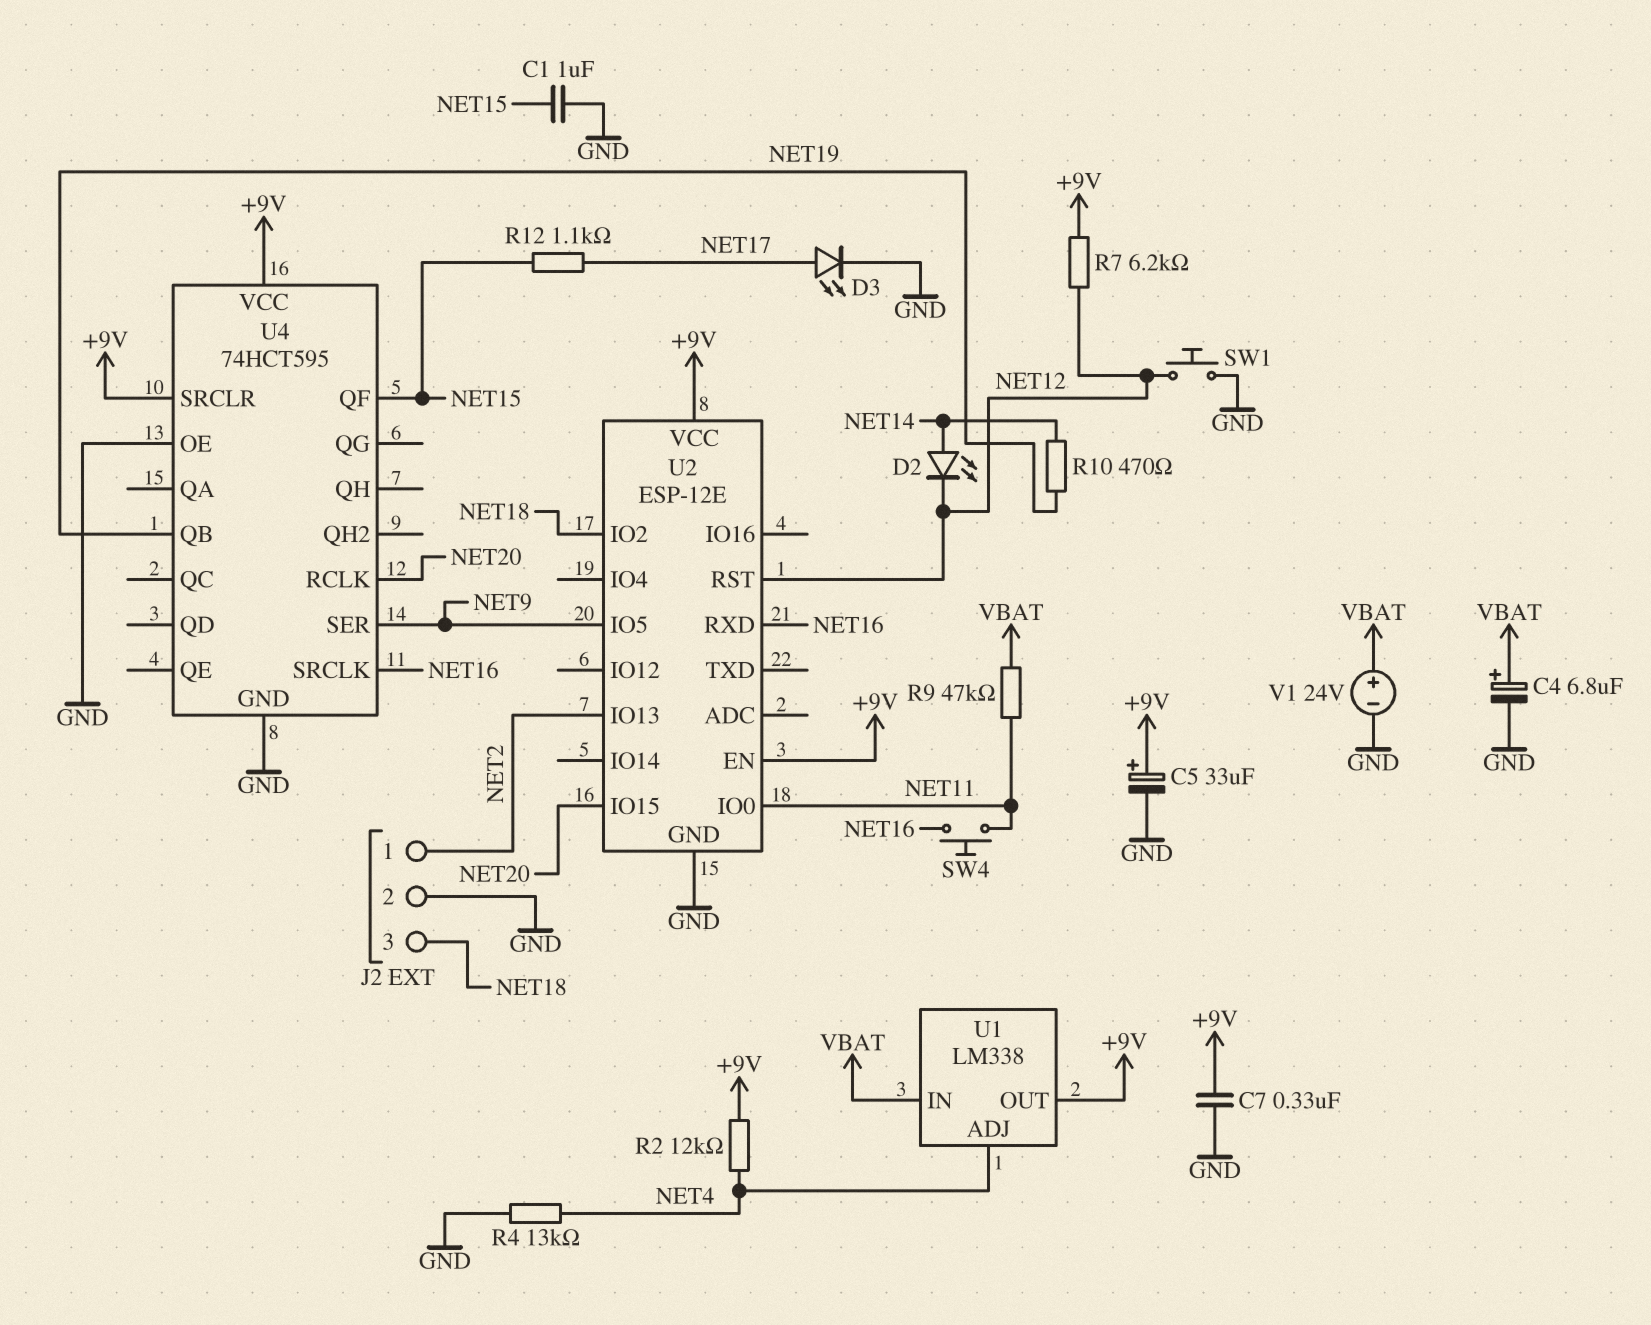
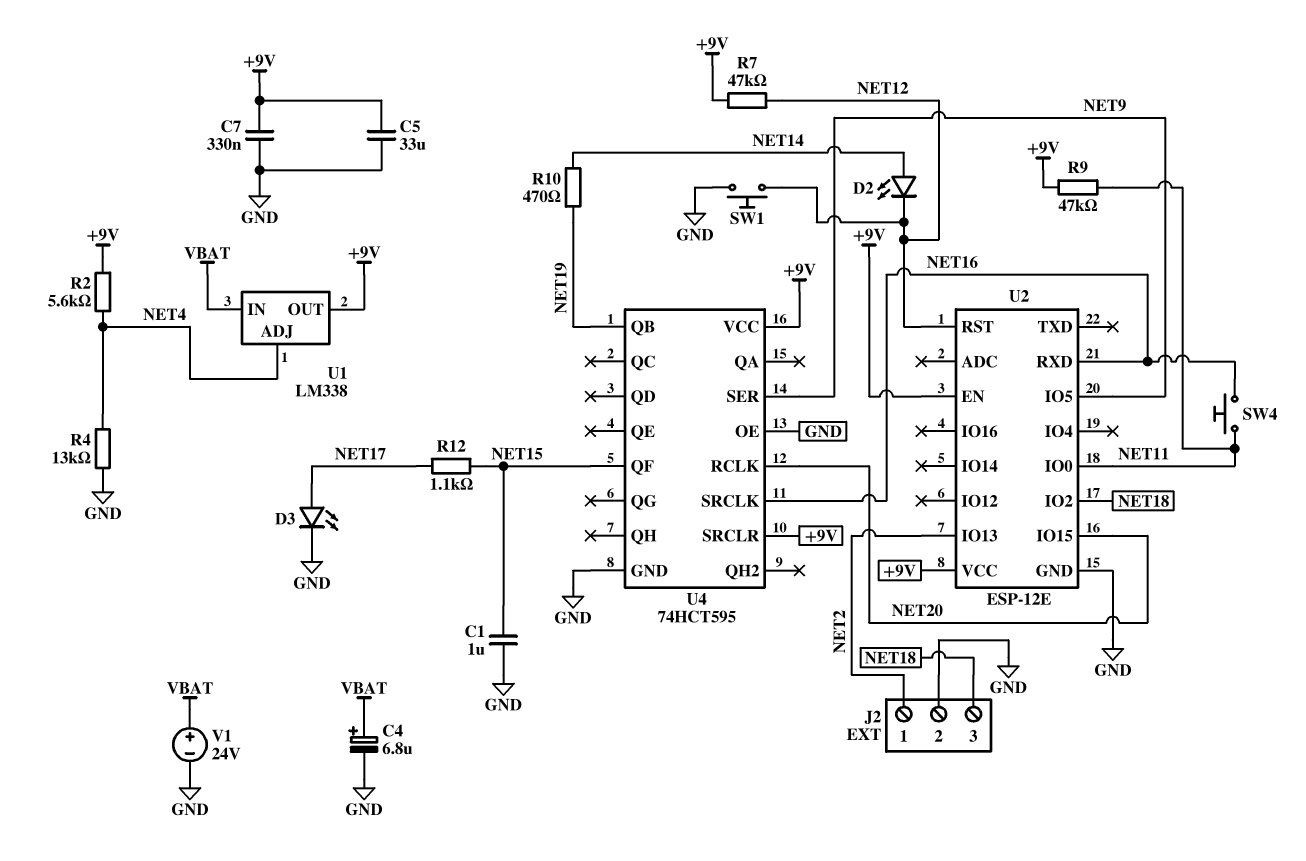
C5: 33uF (plus +9V, minus GND) -> 33uF (+9V, GND)
R2: 12k (+9V, NET4) -> 5.6k (+9V, NET4)
R7: 6.2k (+9V, NET12) -> 47k (+9V, NET12)
R9: 47k (NET11, VBAT) -> 47k (+9V, NET11)

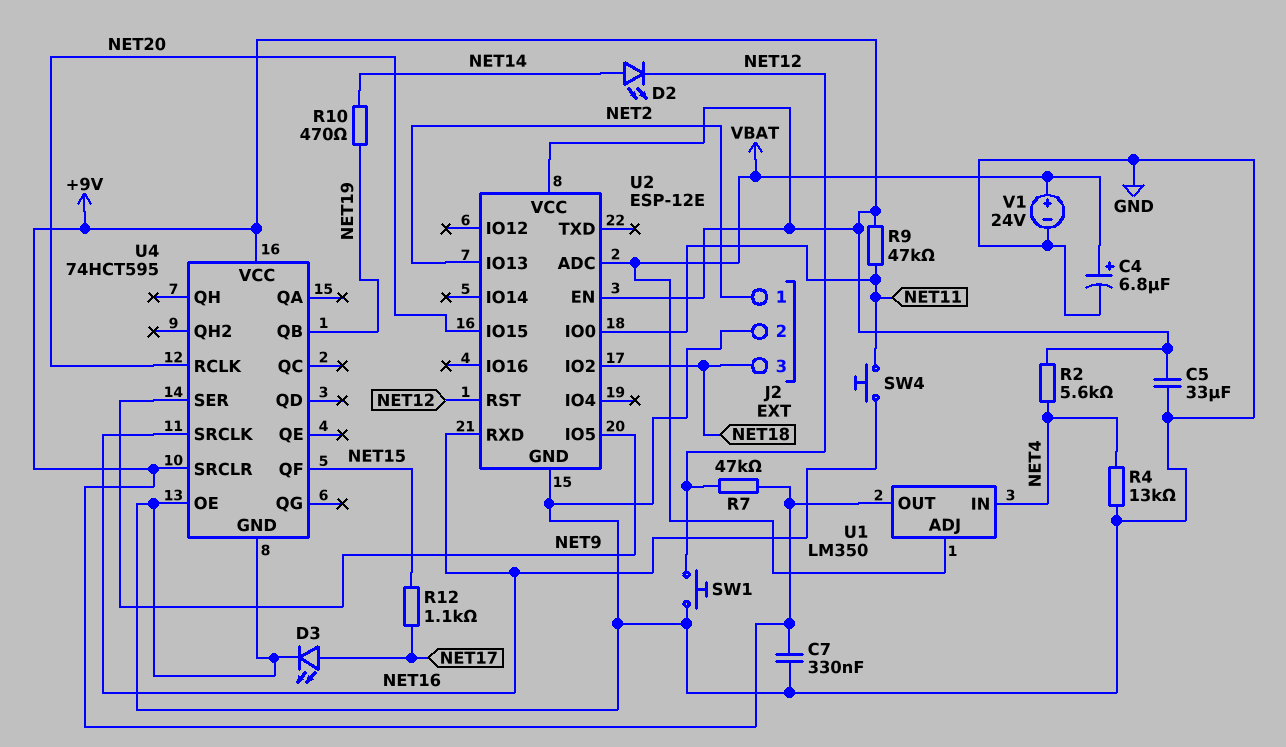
C1: 1uF (GND, NET15) -> none
U1: LM338 -> LM350
U1 pin ADJ: NET4 -> VBAT
U1 pin IN: VBAT -> NET4
U2 pin ADC: none -> VBAT

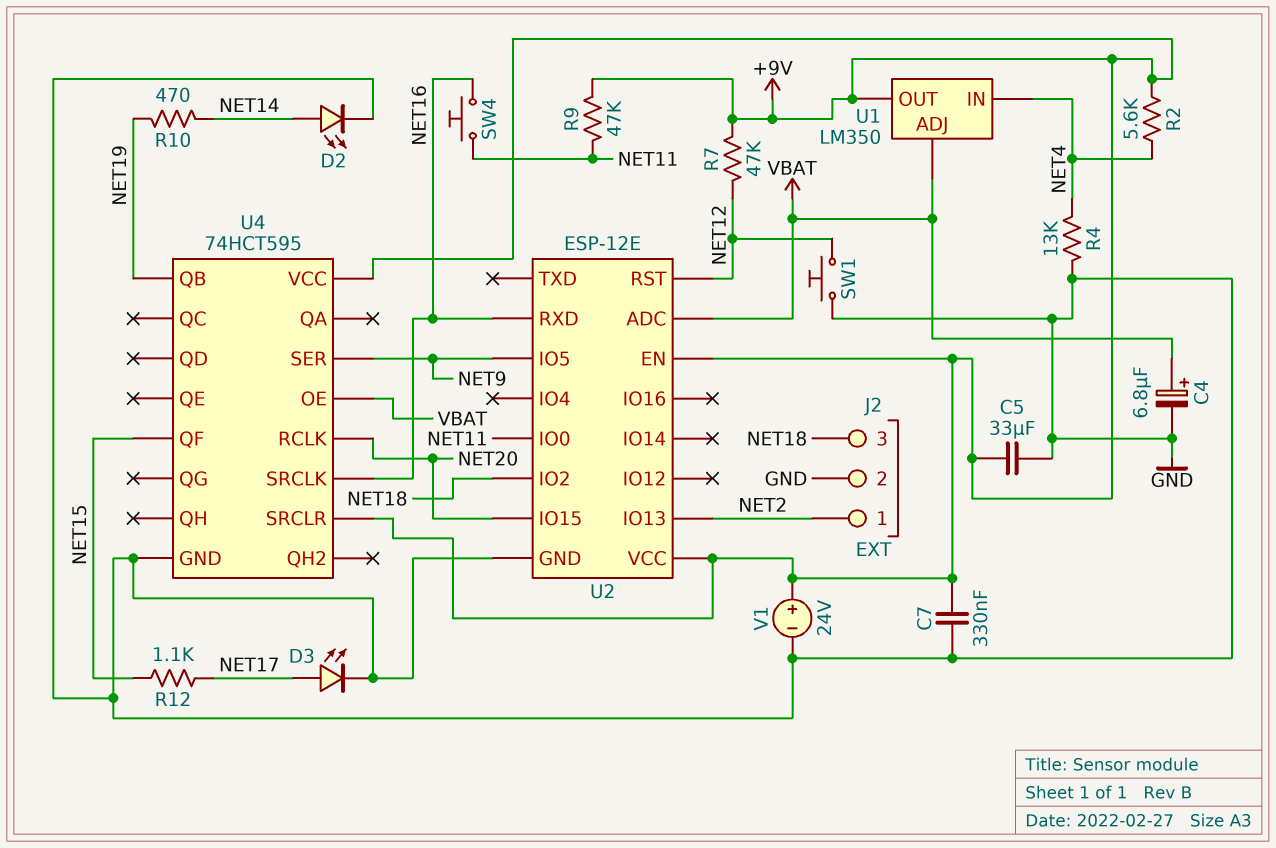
D2: LED (A NET14, K NET12) -> LED (A NET14, K GND)
U4 pin OE: GND -> VBAT
V1: 24V (plus VBAT, minus GND) -> 24V (plus +9V, minus GND)

